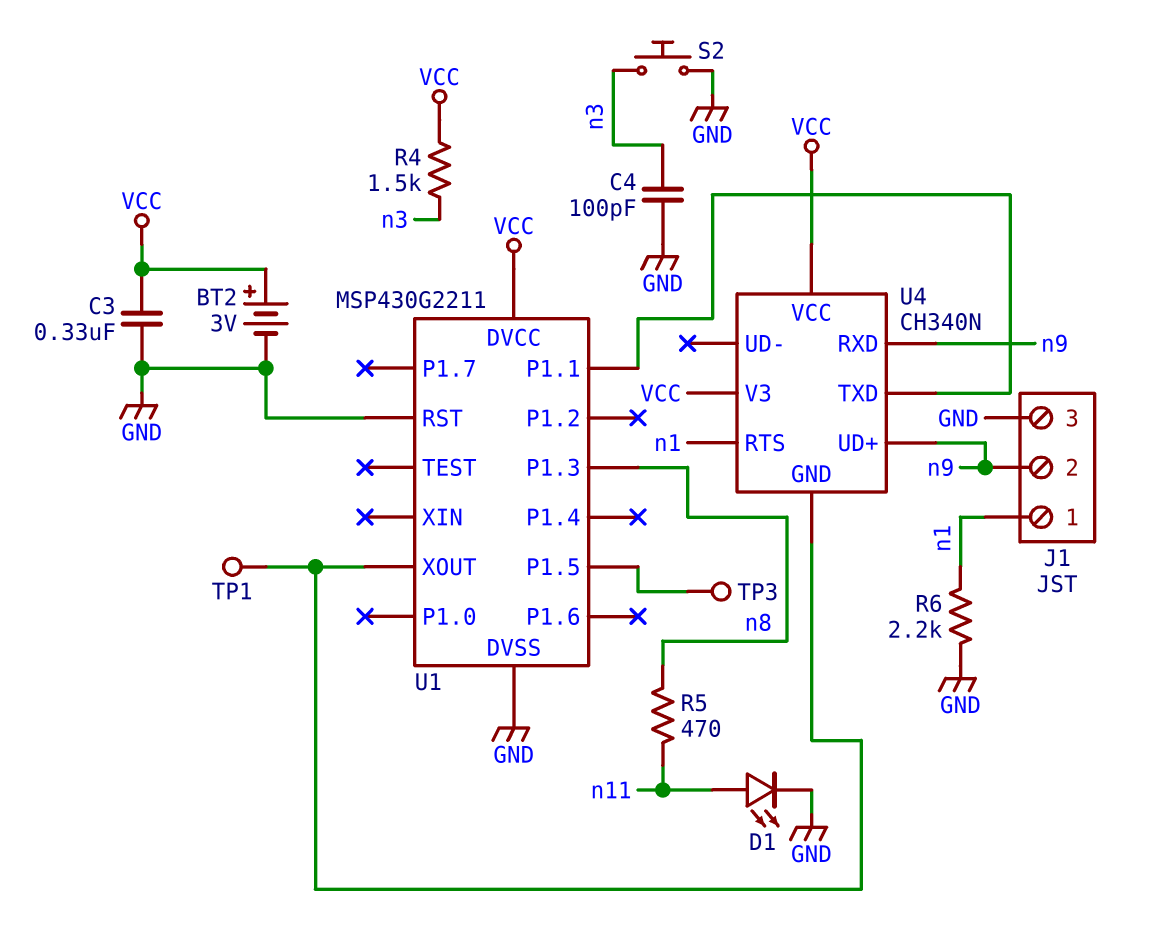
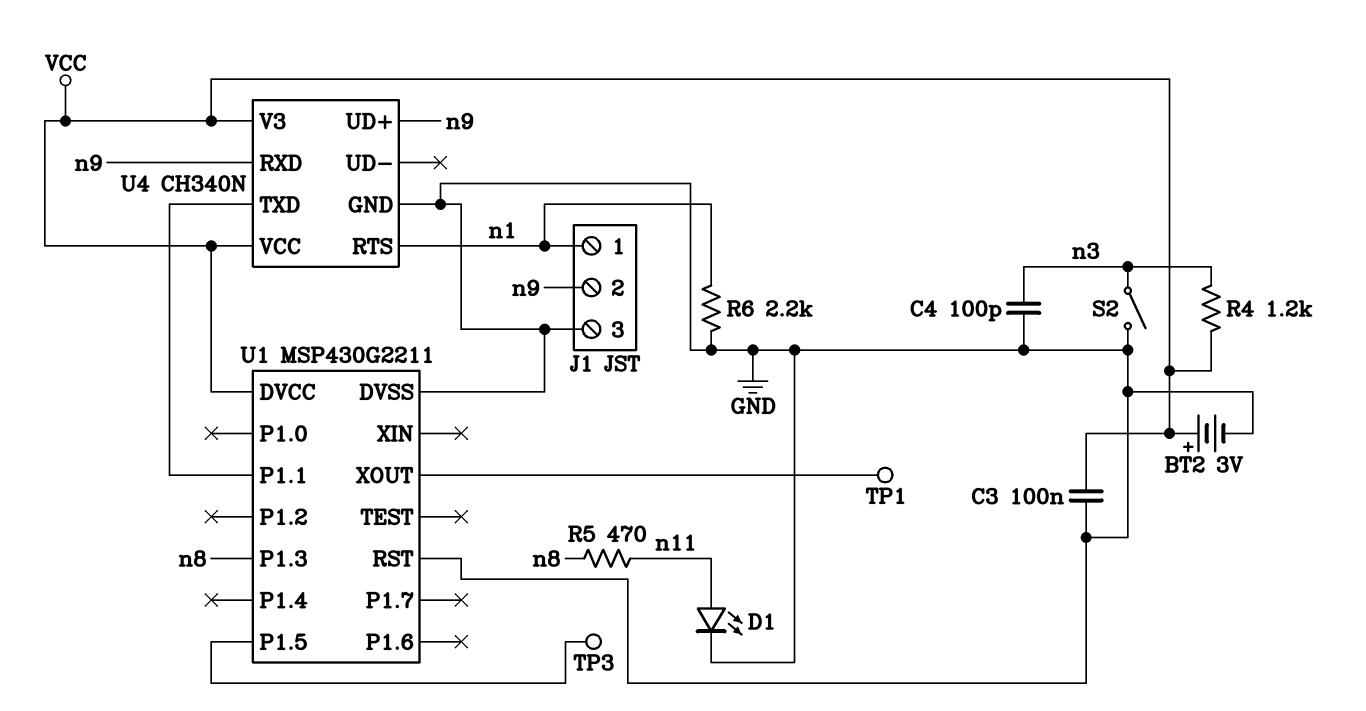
C3: 330nF (GND, VCC) -> 100nF (GND, VCC)
R4: 1.5k (VCC, n3) -> 1.2k (VCC, n3)
S2: button (GND, n3) -> switch (GND, n3)
U4 pin GND: U1/XOUT -> GND

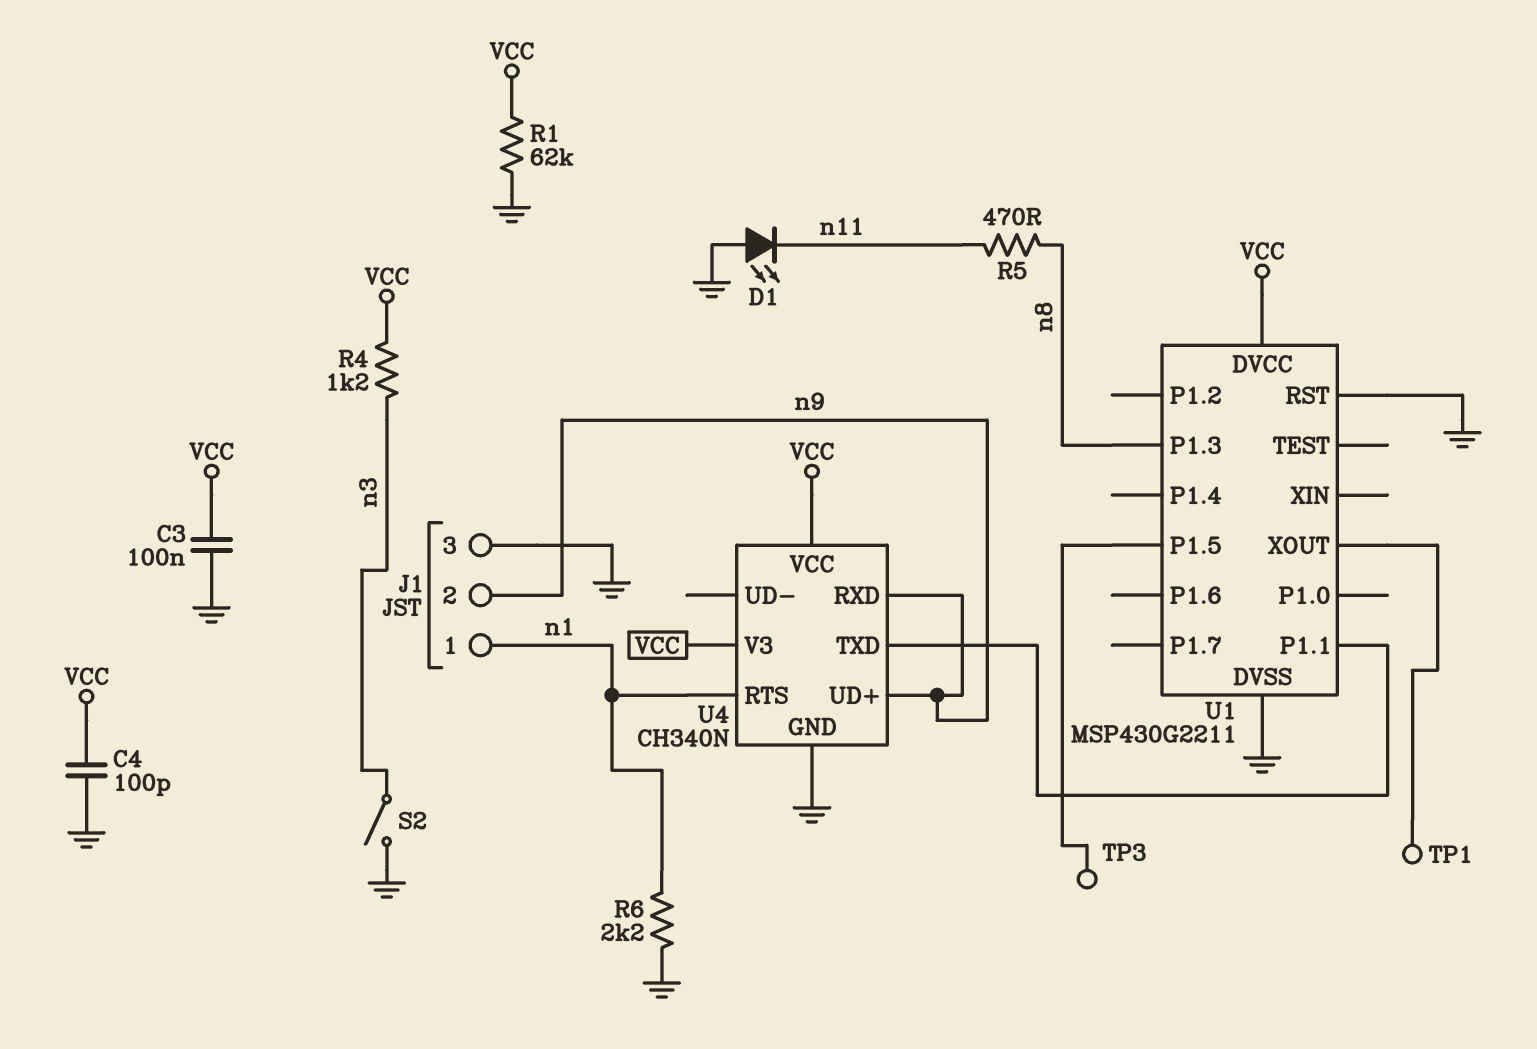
BT2: 3V (plus VCC, minus GND) -> none
C4: 100pF (GND, n3) -> 100pF (GND, VCC)
D1: LED (A n11, K GND) -> LED (A GND, K n11)
R1: none -> 62k (GND, VCC)

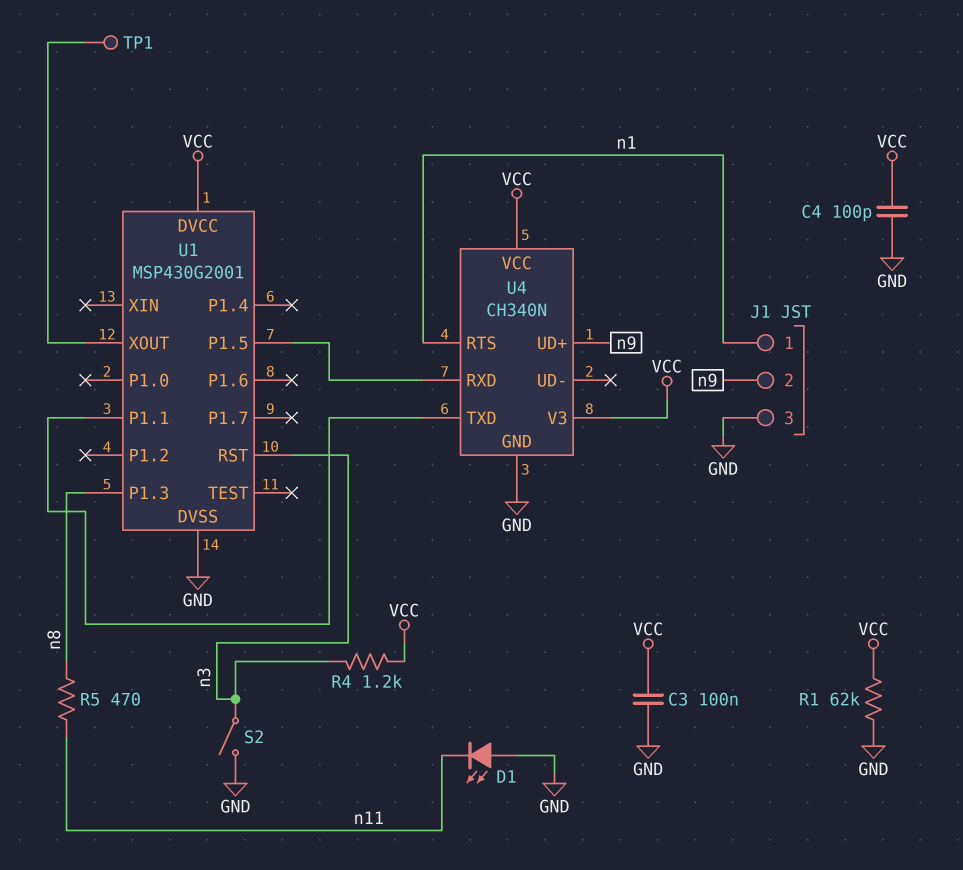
R6: 2.2k (GND, n1) -> none
TP3: test point (U1/P1.5) -> none
U1: MSP430G2211 -> MSP430G2001
U1 pin RST: GND -> n3
U4 pin RXD: n9 -> U1/P1.5

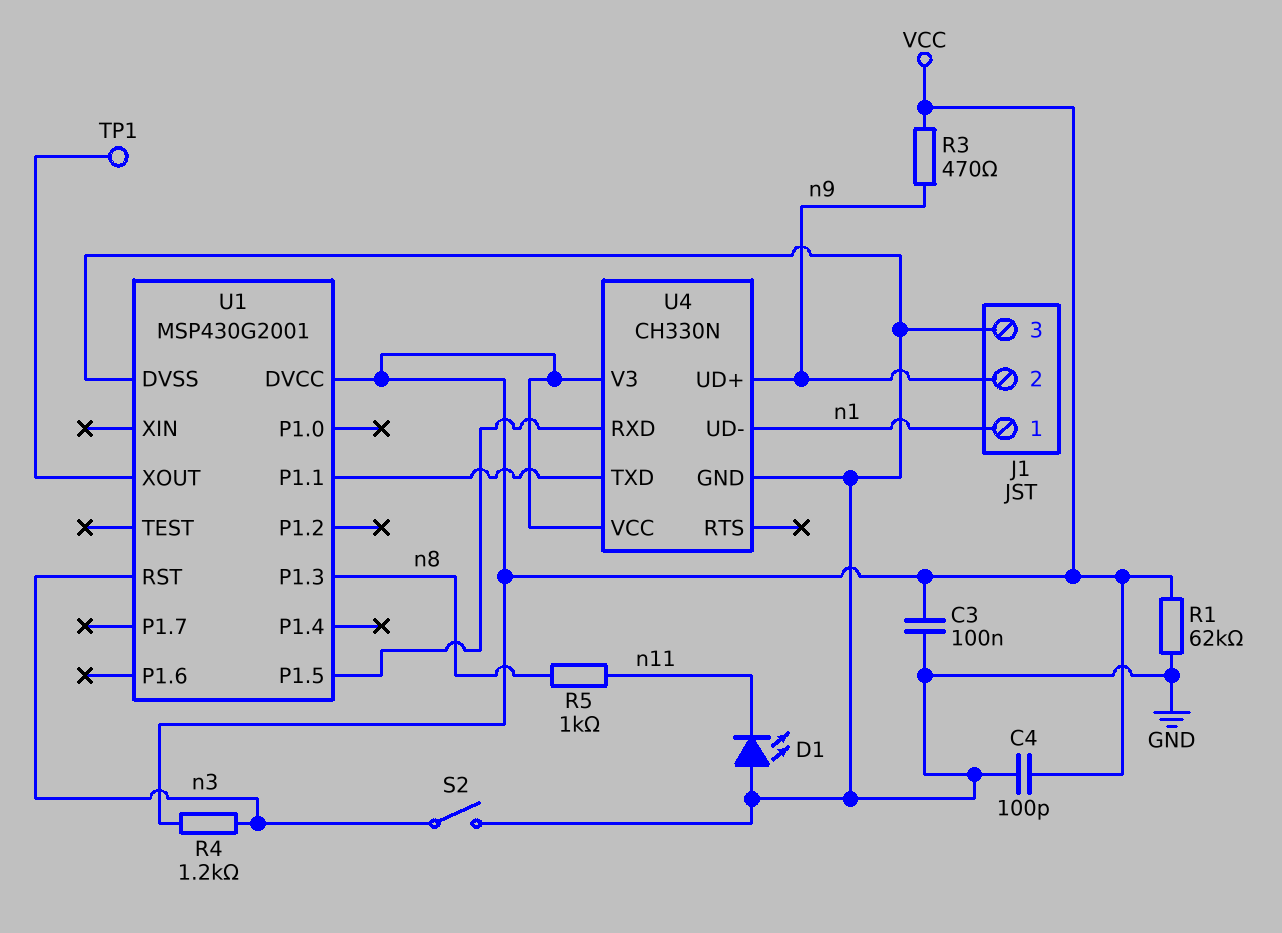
R3: none -> 470 (VCC, n9)
R5: 470 (n8, n11) -> 1k (n8, n11)
U4: CH340N -> CH330N
U4 pin RTS: n1 -> none
U4 pin UD-: none -> n1

